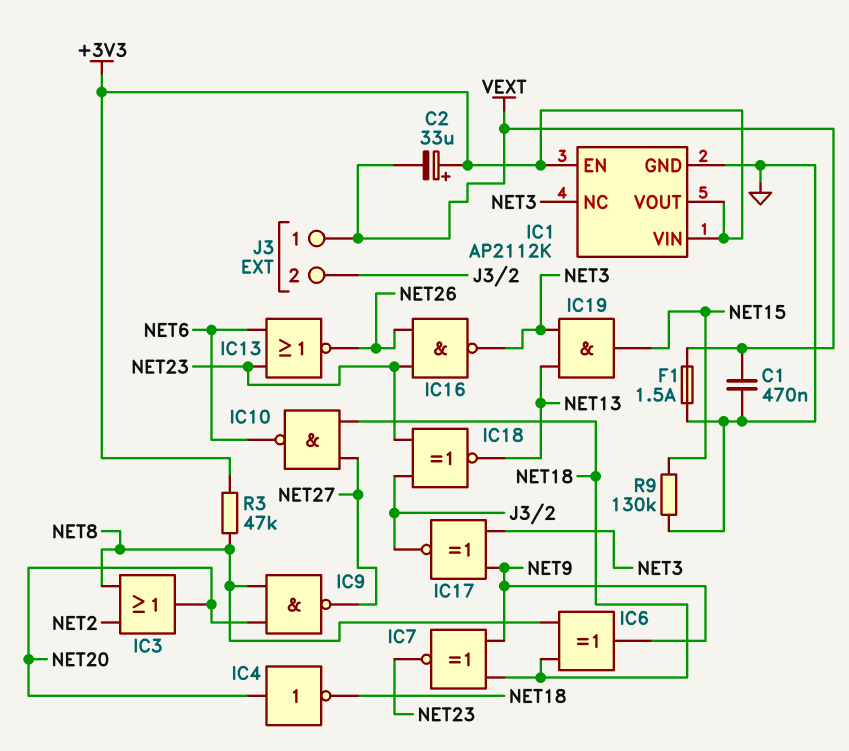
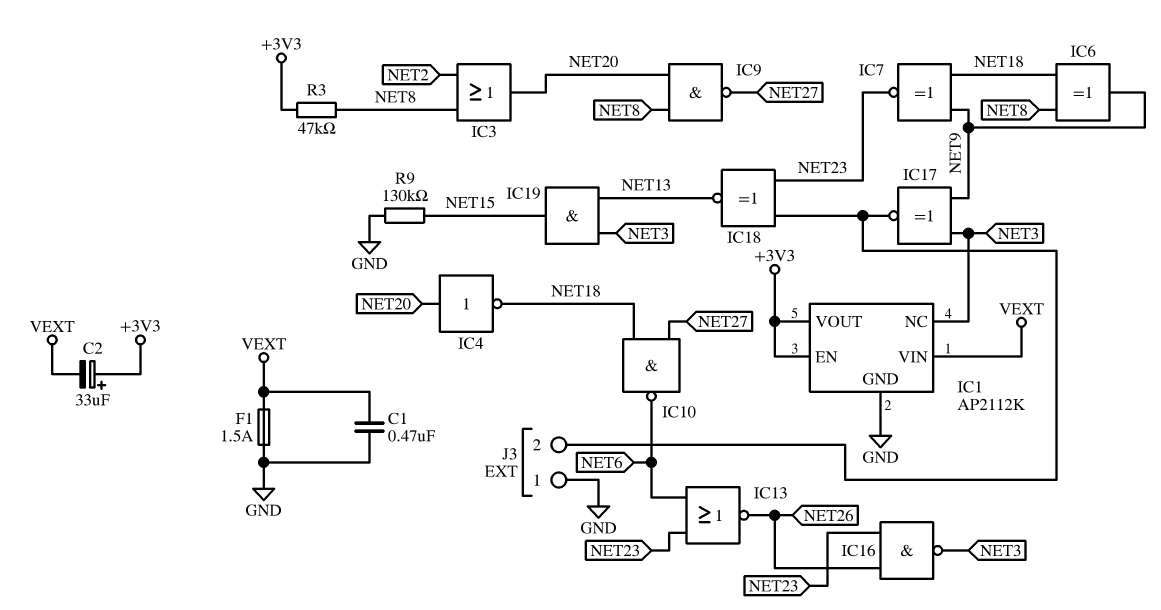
IC1 pin VIN: +3V3 -> VEXT
J3 pin 1: VEXT -> GND

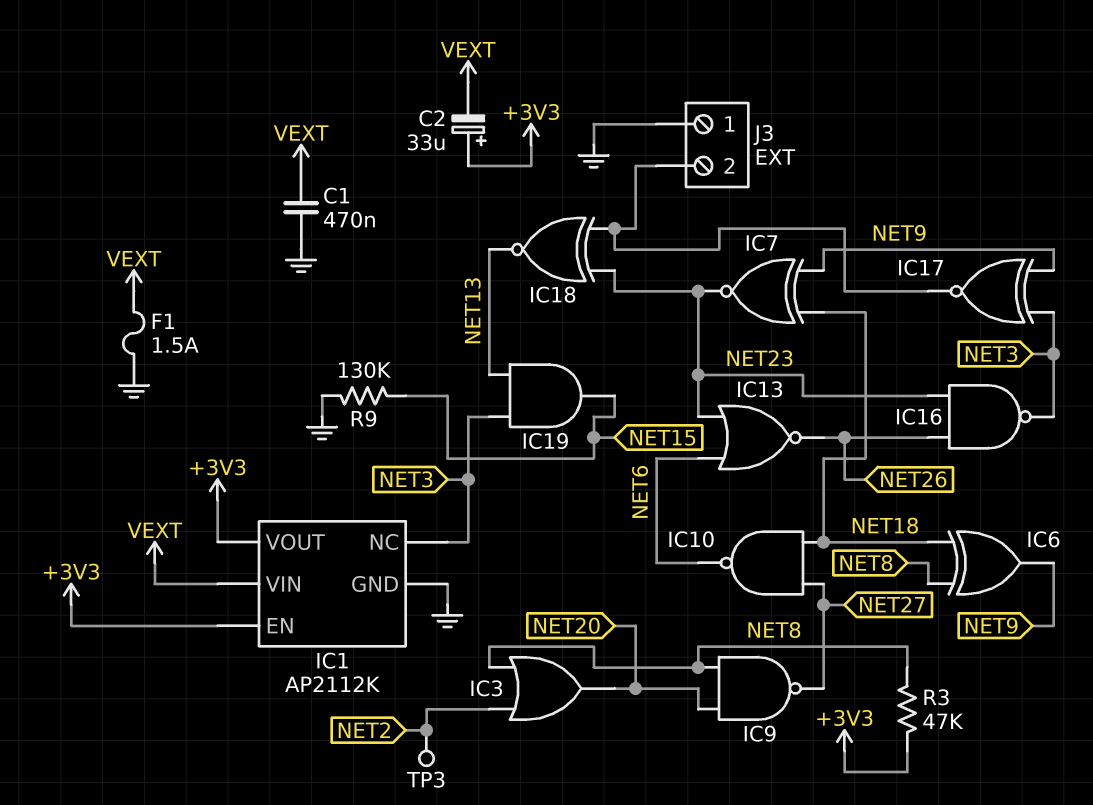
IC4: NOT (in NET20, out NET18) -> none
TP3: none -> test point (NET2)

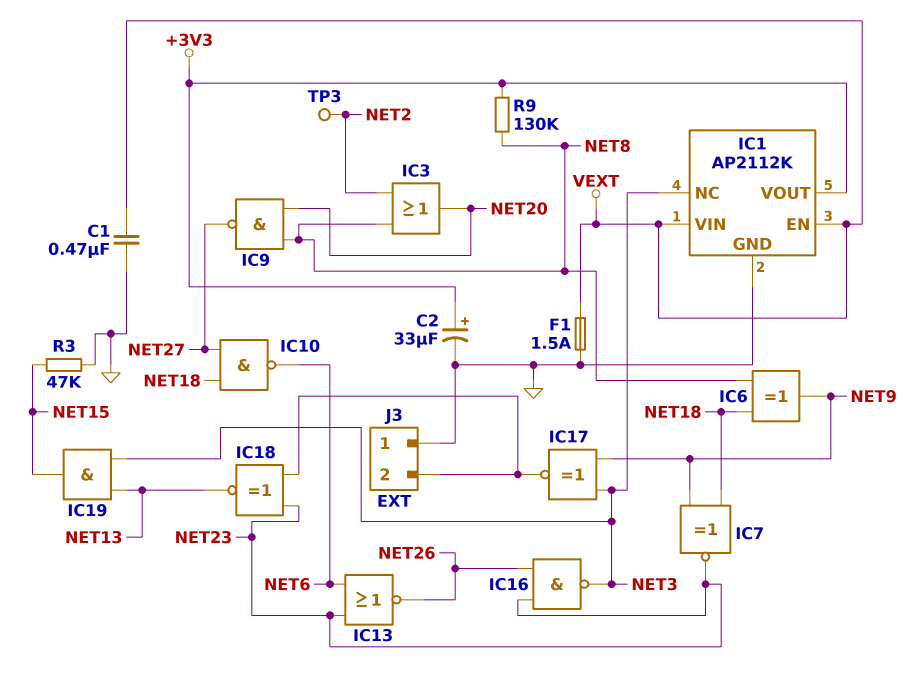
C2: 33uF (plus +3V3, minus VEXT) -> 33uF (plus +3V3, minus GND)
IC1 pin EN: +3V3 -> VEXT
R3: 47k (+3V3, NET8) -> 47k (GND, NET15)
R9: 130k (GND, NET15) -> 130k (+3V3, NET8)

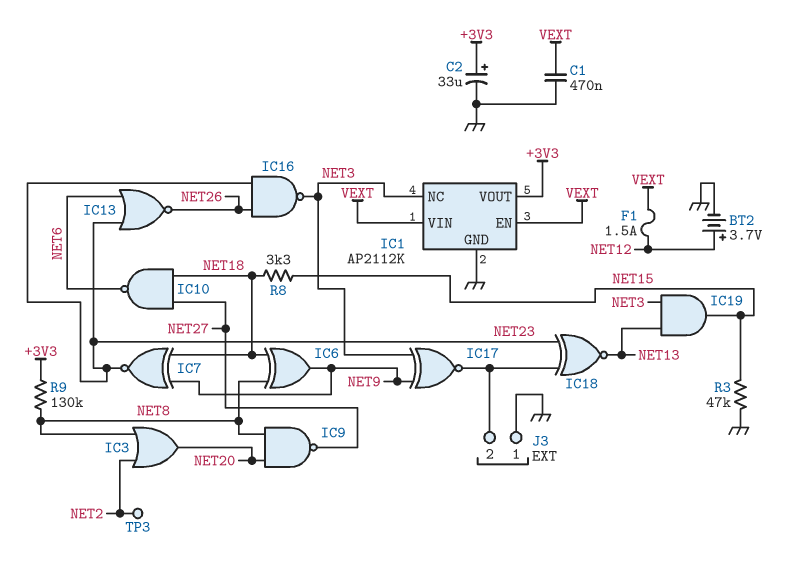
BT2: none -> 3.7V (plus NET12, minus GND)
F1: 1.5A (GND, VEXT) -> 1.5A (NET12, VEXT)
R8: none -> 3.3k (NET15, NET18)

